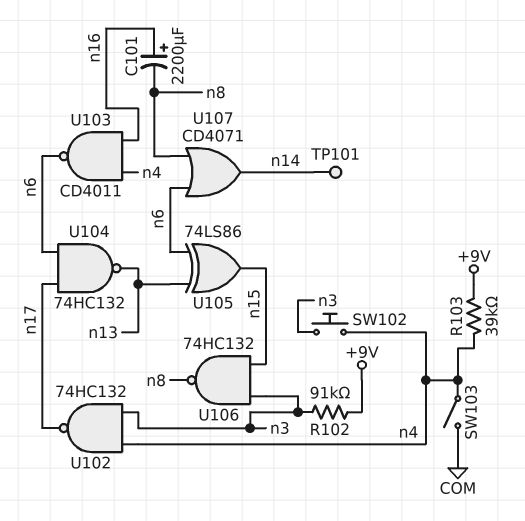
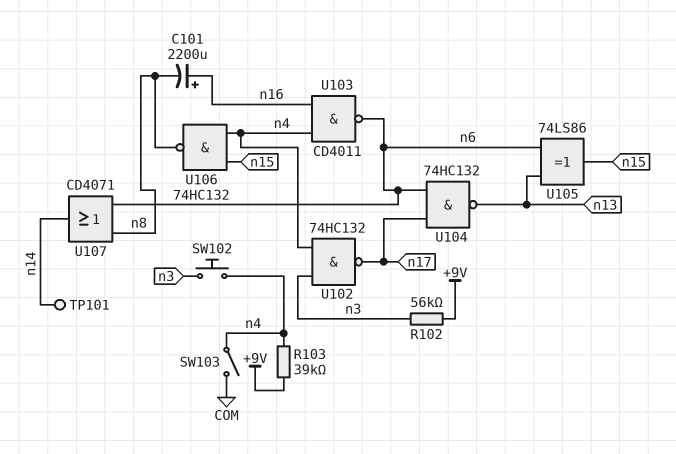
R102: 91k (+9V, n3) -> 56k (+9V, n3)
U106: NAND 74HC132 (in n3, in n15, out n8) -> NAND 74HC132 (in n4, in n15, out n8)

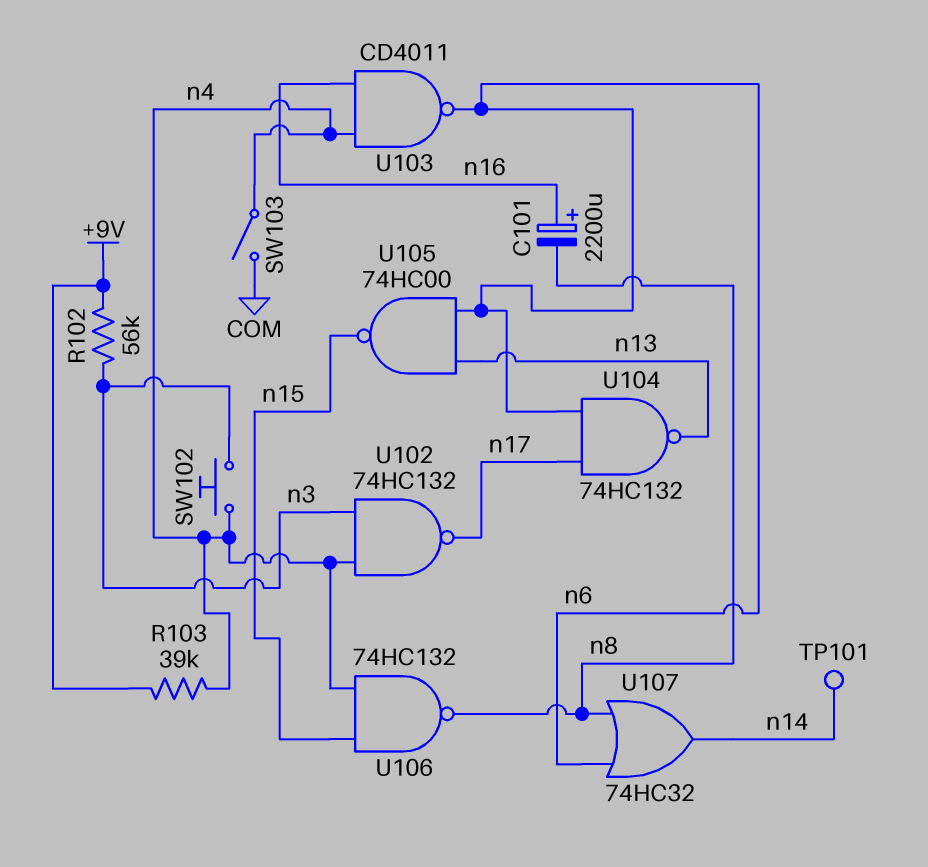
U105: XOR 74LS86 (in n6, in n13, out n15) -> NAND 74HC00 (in n6, in n13, out n15)
U107: OR CD4071 (in n6, in n8, out n14) -> OR 74HC32 (in n6, in n8, out n14)

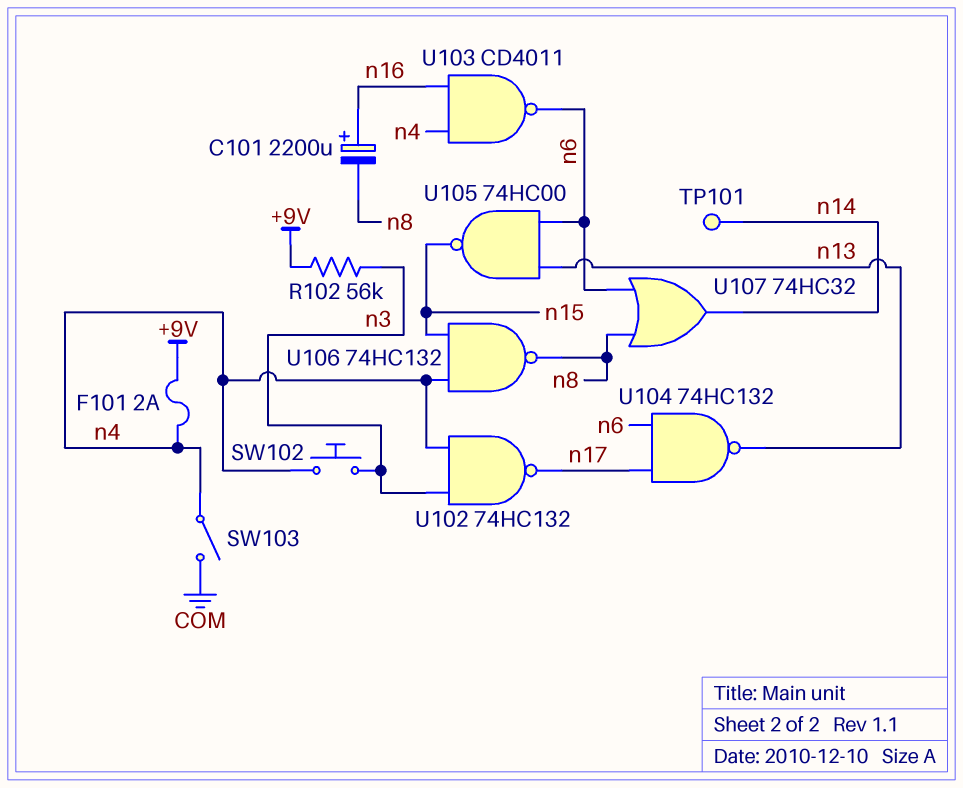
F101: none -> 2A (+9V, n4)
R103: 39k (+9V, n4) -> none

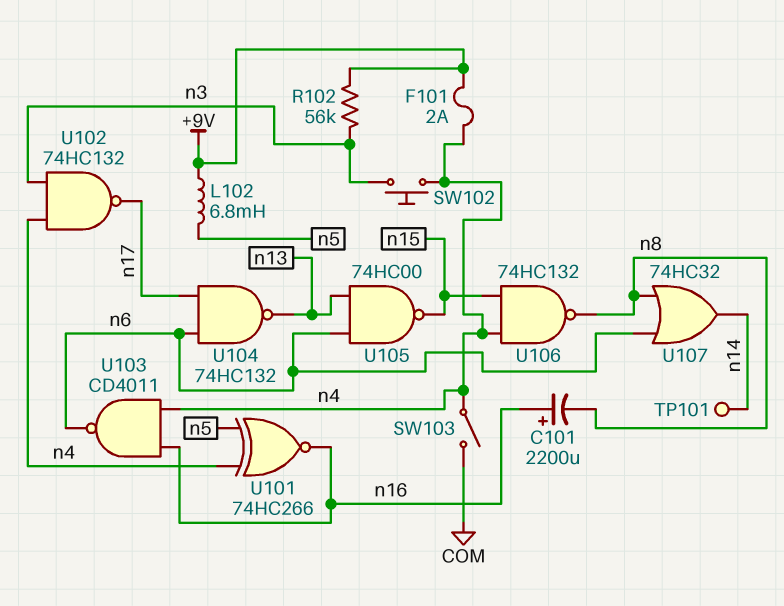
L102: none -> 6.8mH (+9V, n5)
U101: none -> XNOR 74HC266 (in n4, in n5, out n16)

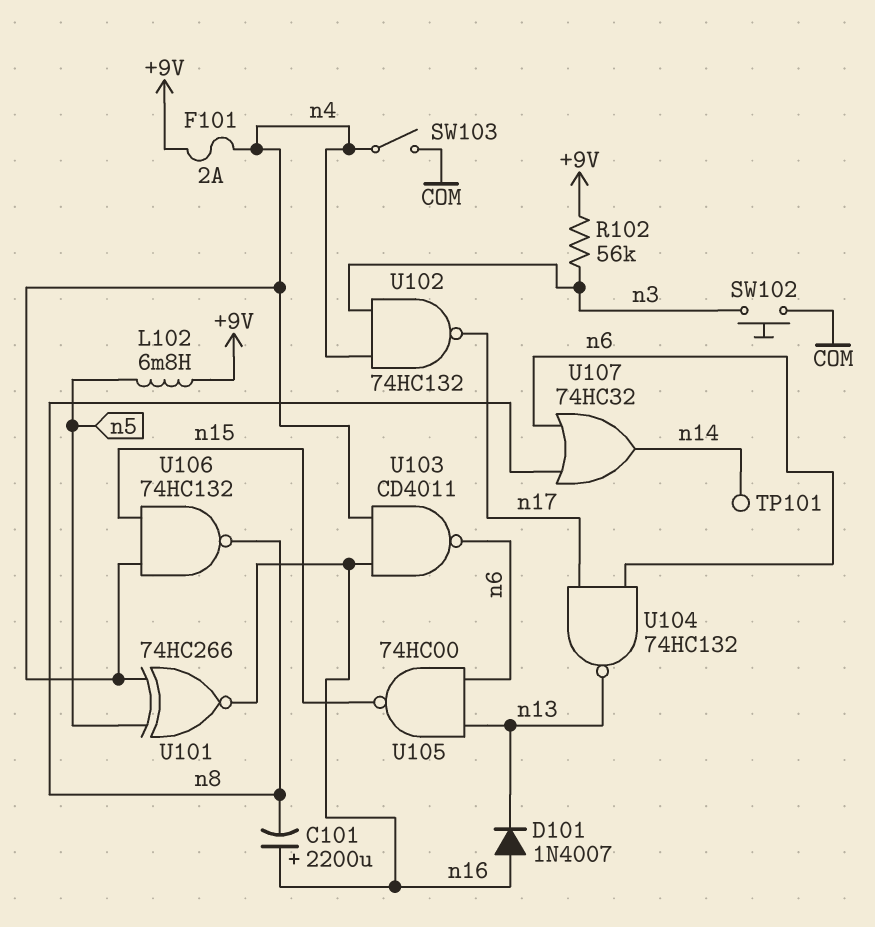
D101: none -> diode 1N4007 (A n16, K n13)
SW102: button (n3, n4) -> button (COM, n3)

